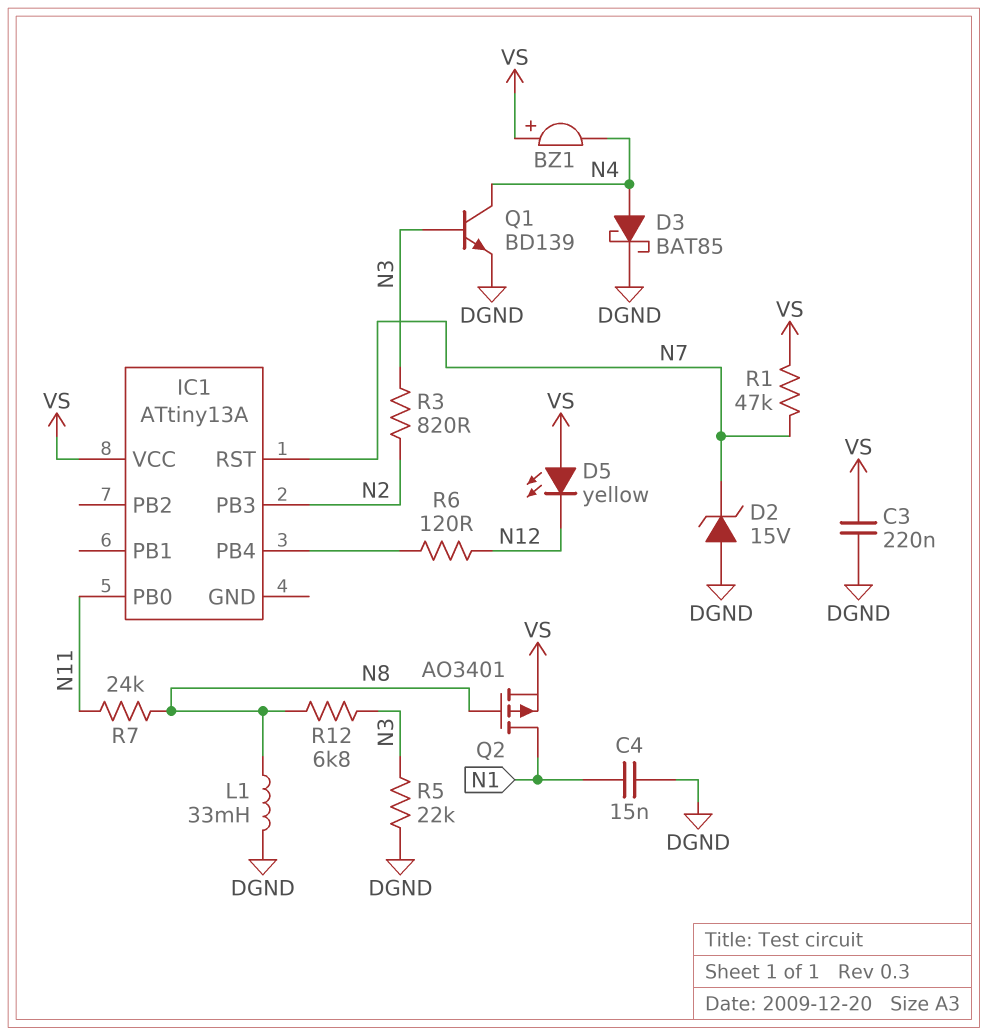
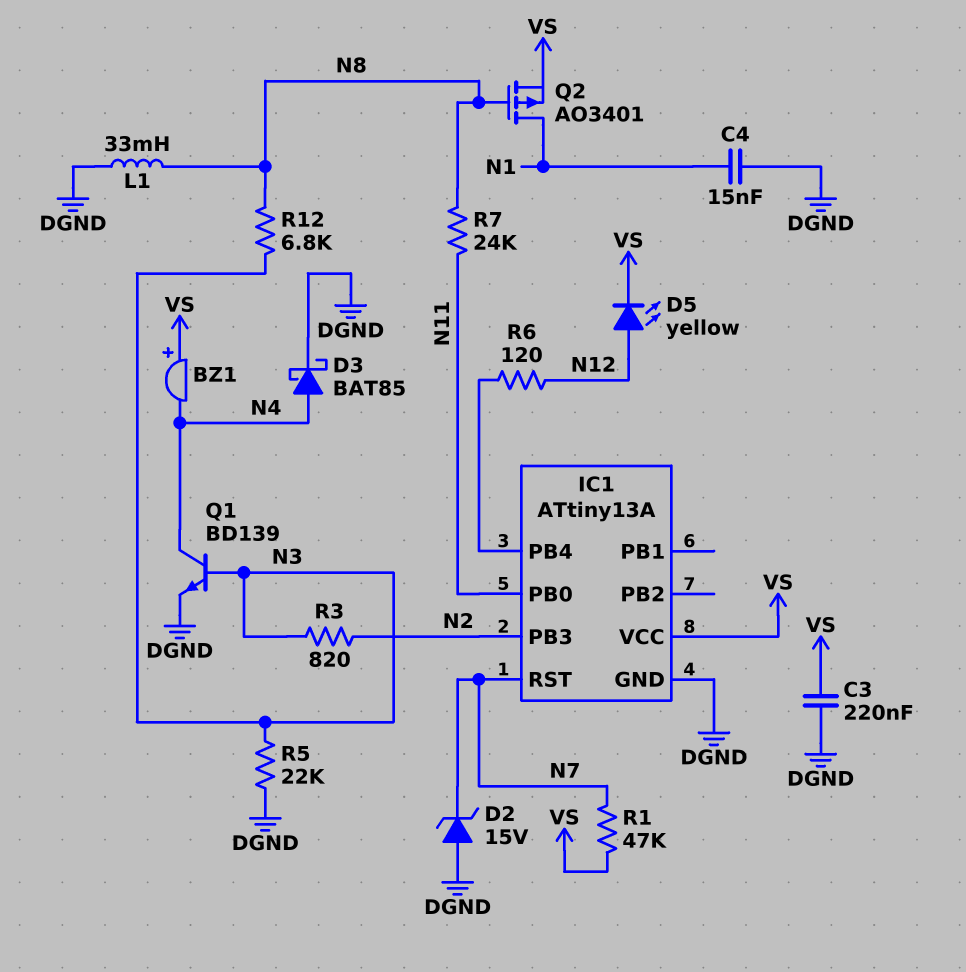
D5: LED yellow (A VS, K N12) -> LED yellow (A N12, K VS)
IC1 pin GND: none -> DGND

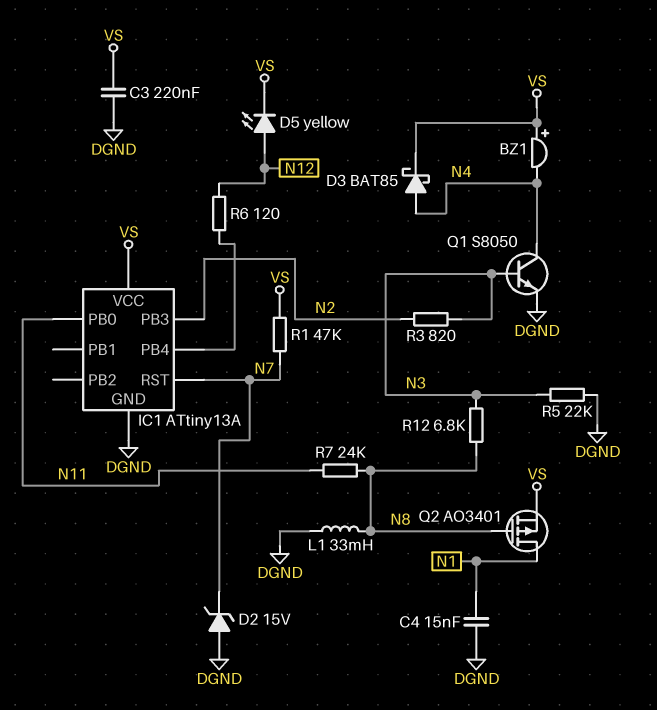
D3: schottky BAT85 (A N4, K DGND) -> schottky BAT85 (A N4, K VS)
Q1: NPN BD139 (B N3, C N4, E DGND) -> NPN S8050 (B N3, C N4, E DGND)

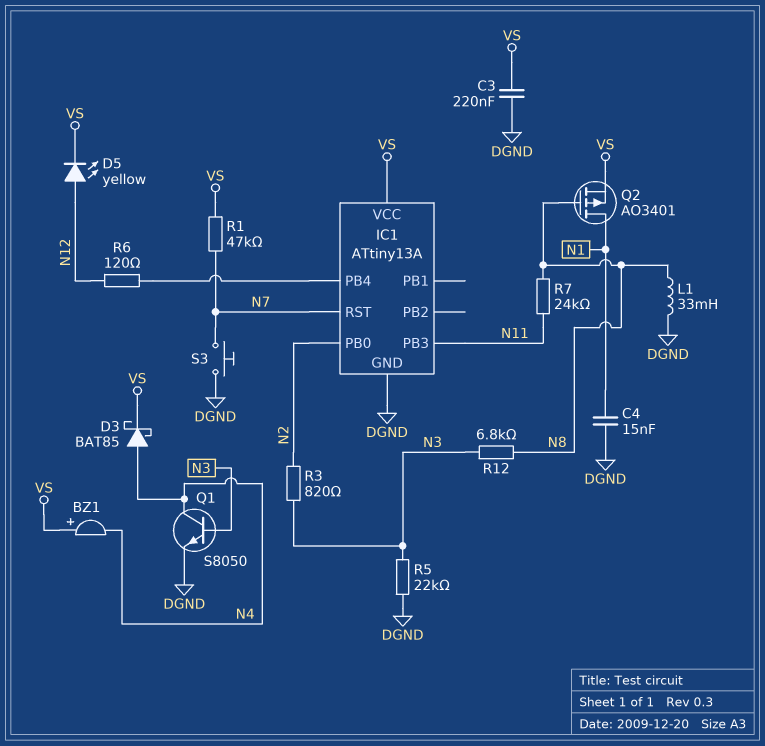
D2: zener 15V (A DGND, K N7) -> none
IC1 pin PB0: N11 -> N2
IC1 pin PB3: N2 -> N11
S3: none -> button (DGND, N7)

